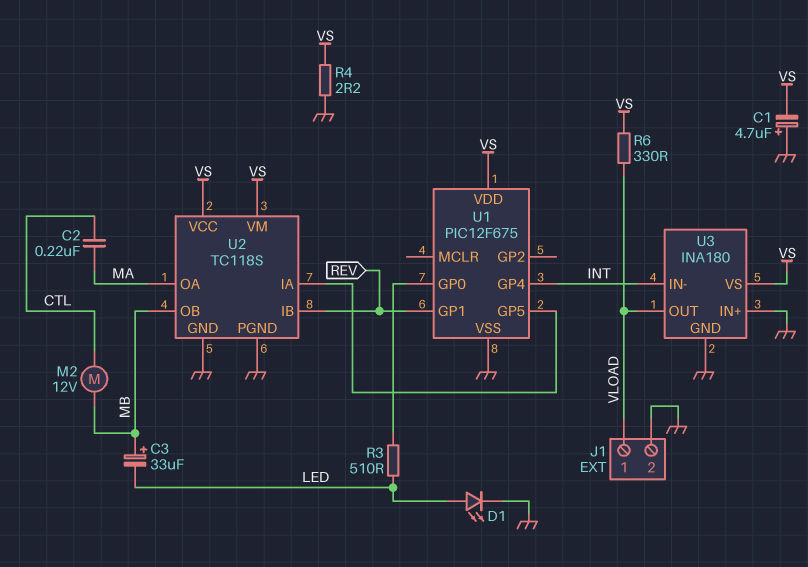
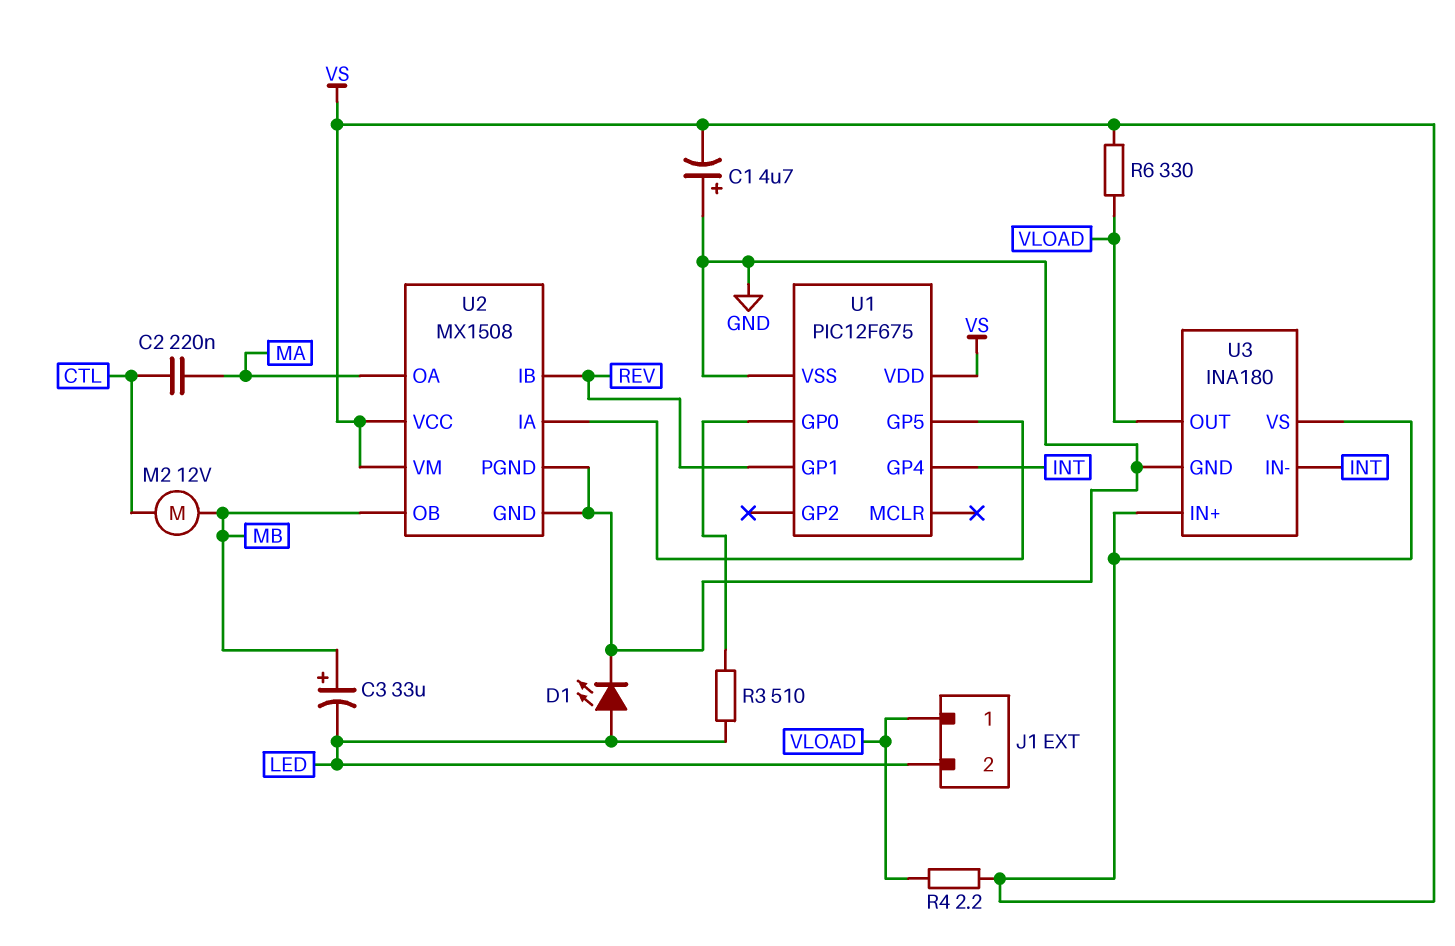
J1 pin 2: GND -> LED
R4: 2.2 (GND, VS) -> 2.2 (VLOAD, VS)
U2: TC118S -> MX1508
U3 pin IN+: GND -> VS

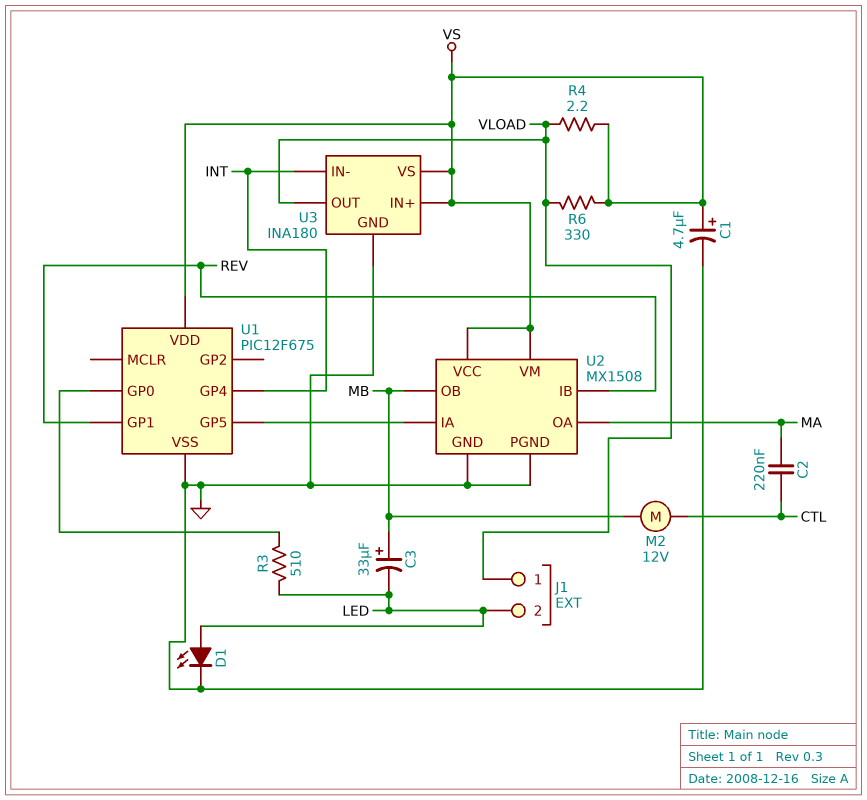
C1: 4.7uF (plus GND, minus VS) -> 4.7uF (plus VS, minus GND)

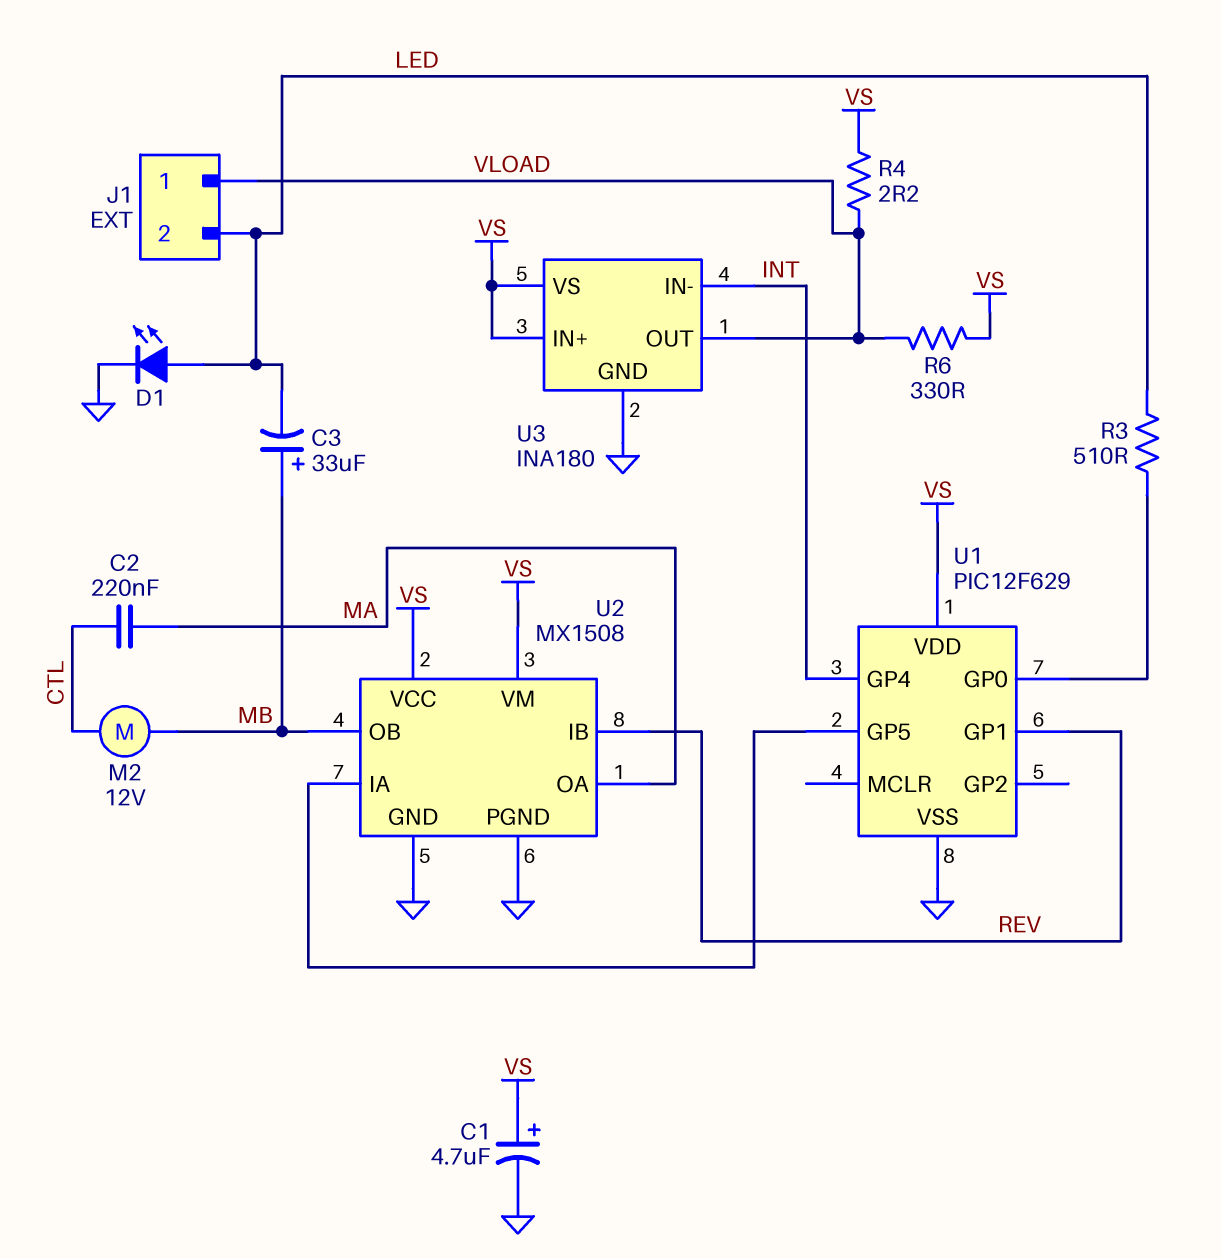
U1: PIC12F675 -> PIC12F629

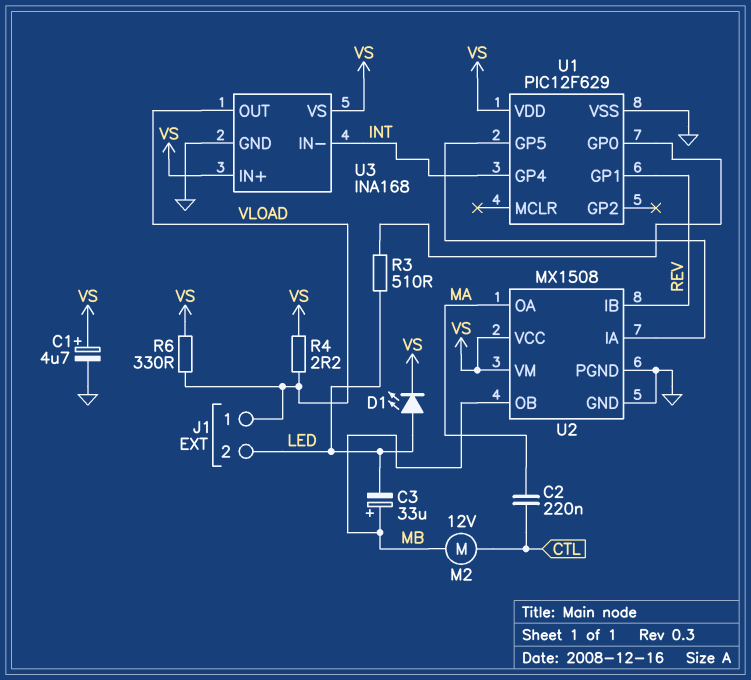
D1: LED (A LED, K GND) -> LED (A LED, K VS)
U3: INA180 -> INA168

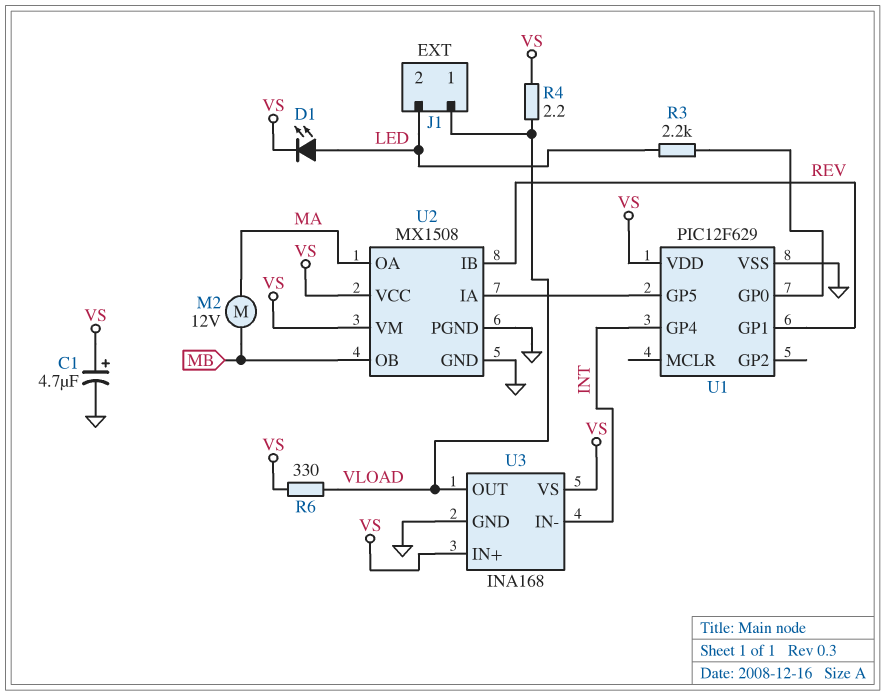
C2: 220nF (CTL, MA) -> none
C3: 33uF (plus MB, minus LED) -> none
M2: motor 12V (CTL, MB) -> motor 12V (MA, MB)
R3: 510 (LED, U1/GP0) -> 2.2k (LED, U1/GP0)

